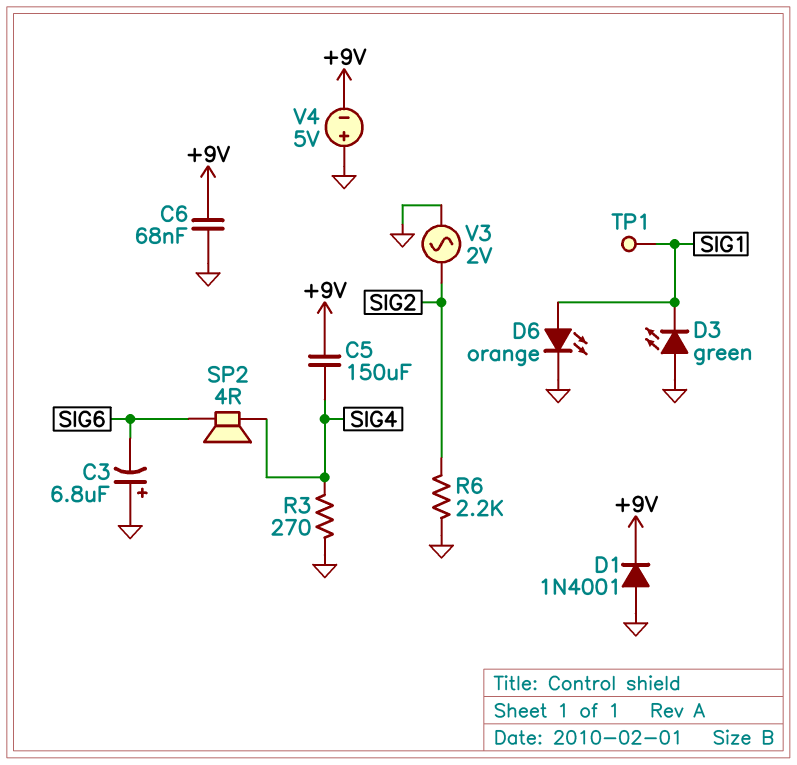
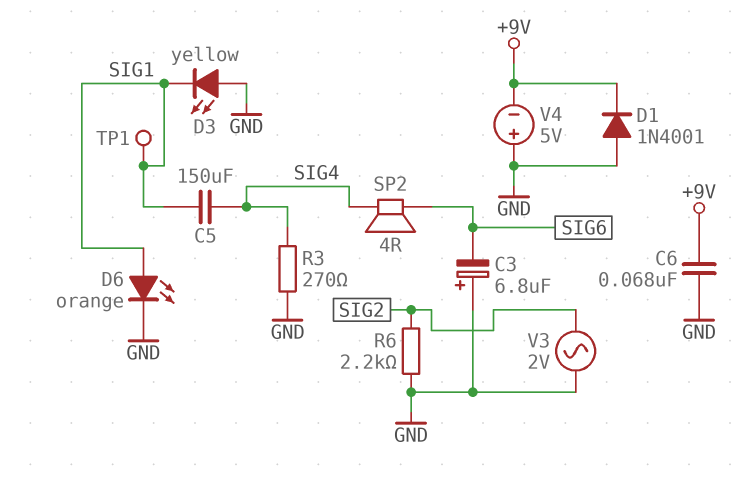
C5: 150uF (+9V, SIG4) -> 150uF (SIG1, SIG4)
D3: LED green (A GND, K SIG1) -> LED yellow (A GND, K SIG1)

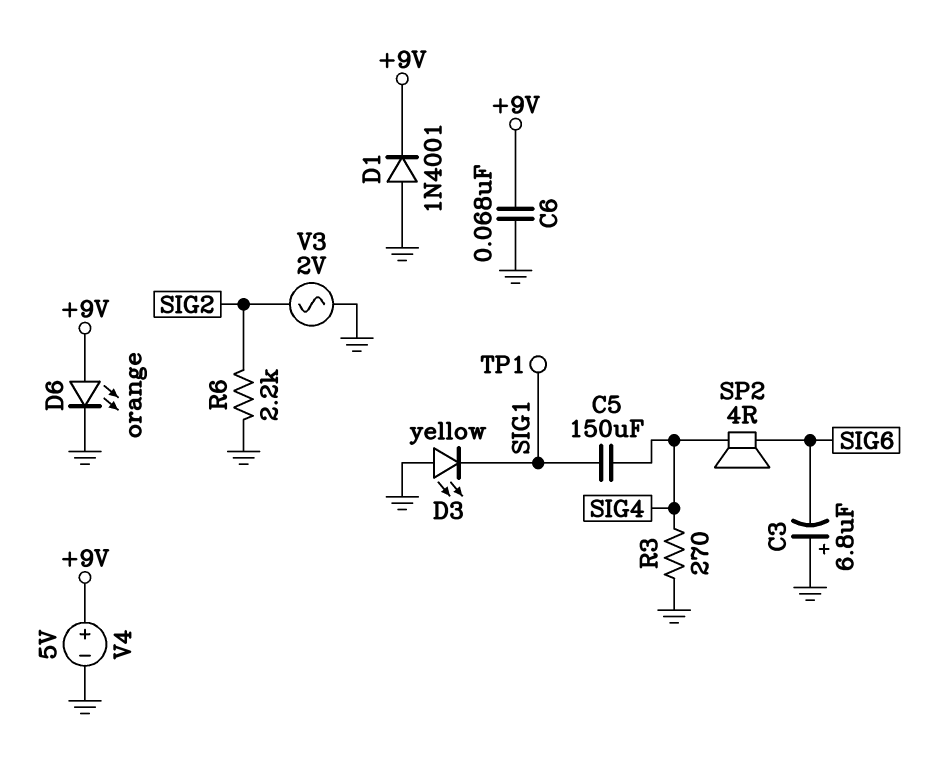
D6: LED orange (A SIG1, K GND) -> LED orange (A +9V, K GND)
V4: 5V (plus GND, minus +9V) -> 5V (plus +9V, minus GND)

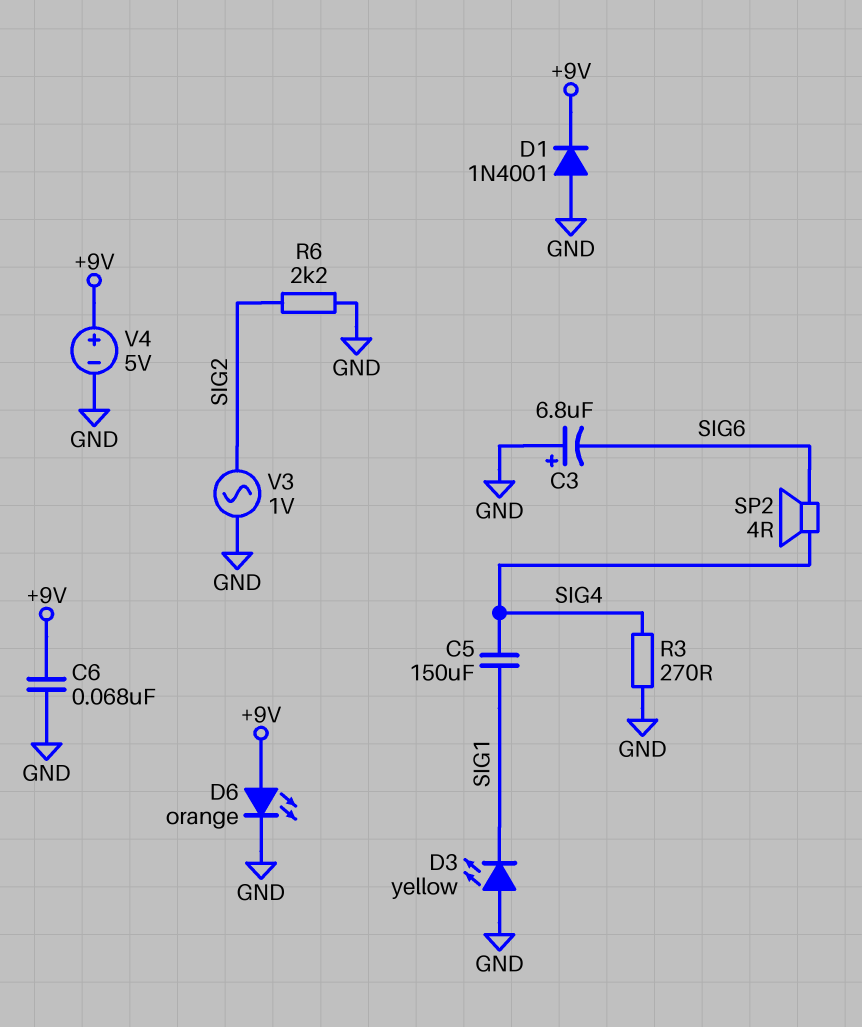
TP1: test point (SIG1) -> none
V3: AC 2V (GND, SIG2) -> AC 1V (GND, SIG2)

